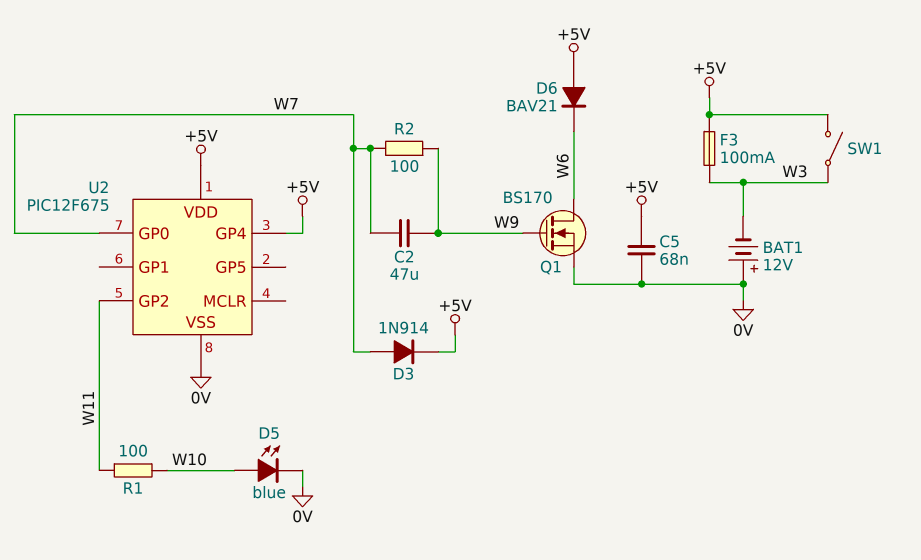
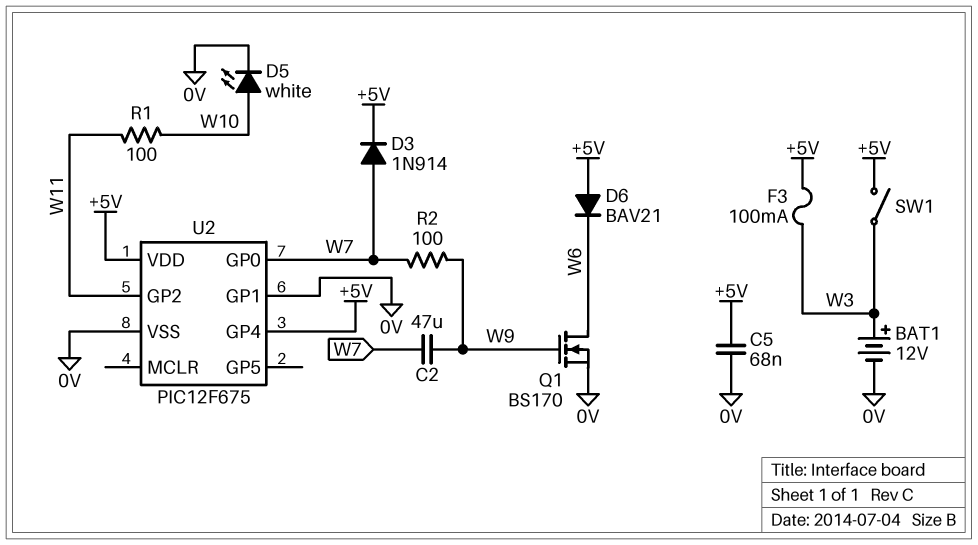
BAT1: 12V (plus 0V, minus W3) -> 12V (plus W3, minus 0V)
D5: LED blue (A W10, K 0V) -> LED white (A W10, K 0V)
U2 pin GP1: none -> 0V

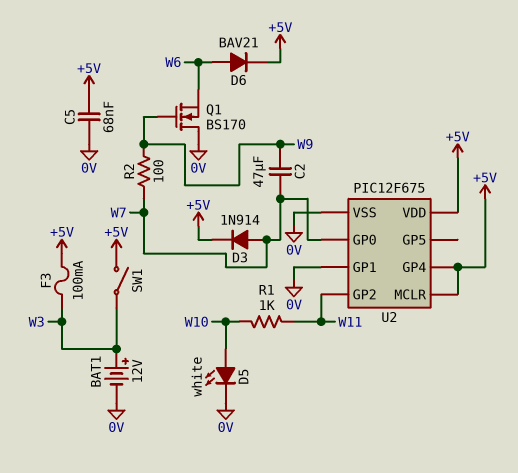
D6: diode BAV21 (A +5V, K W6) -> diode BAV21 (A W6, K +5V)
Q1: NMOS BS170 (G W9, D W6, S 0V) -> NMOS BS170 (G W9, D 0V, S W6)
R1: 100 (W10, W11) -> 1k (W10, W11)
U2 pin MCLR: none -> +5V

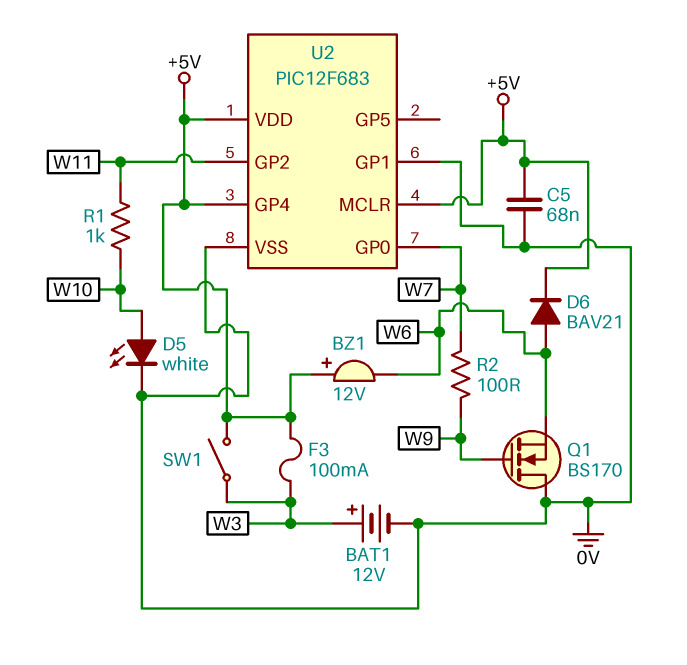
BZ1: none -> buzzer 12V (plus +5V, minus W6)
C2: 47uF (W7, W9) -> none
D3: diode 1N914 (A W7, K +5V) -> none
U2: PIC12F675 -> PIC12F683

